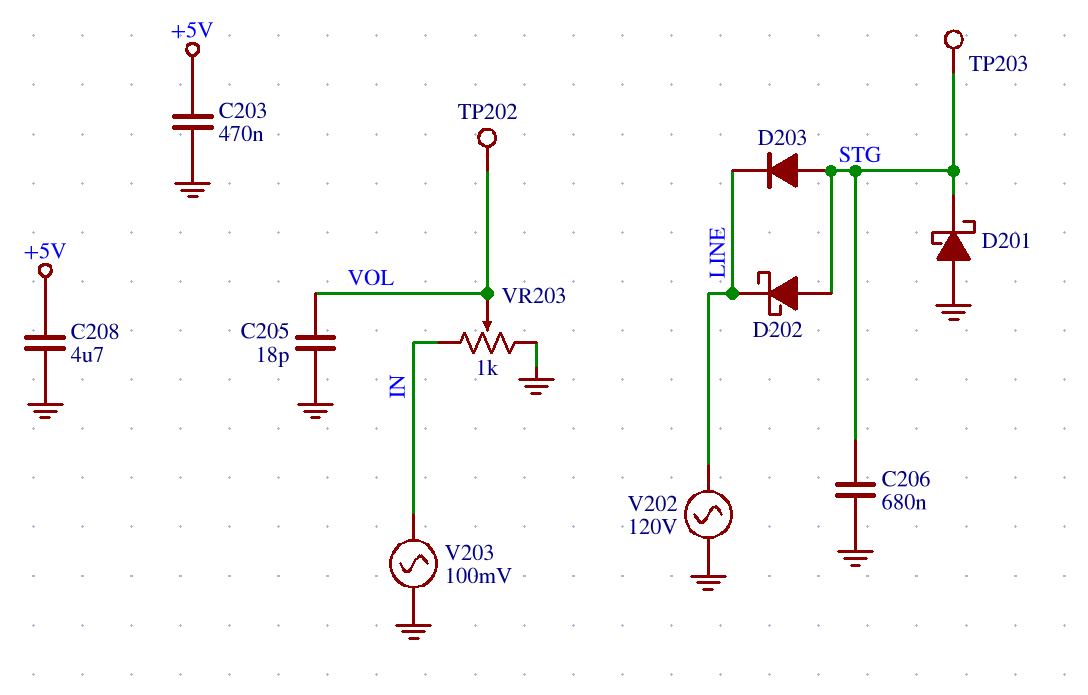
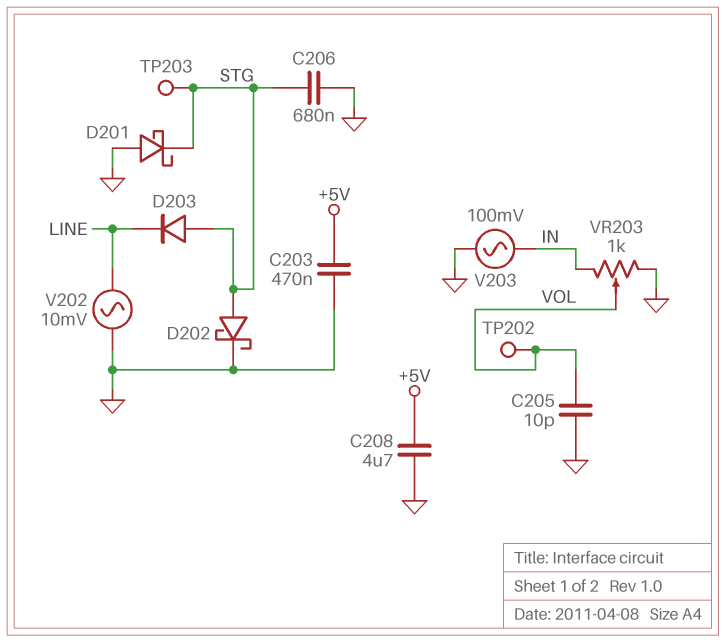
C205: 18pF (GND, VOL) -> 10pF (GND, VOL)
D202: schottky (A STG, K LINE) -> schottky (A STG, K GND)
V202: AC 120V (GND, LINE) -> AC 10mV (GND, LINE)

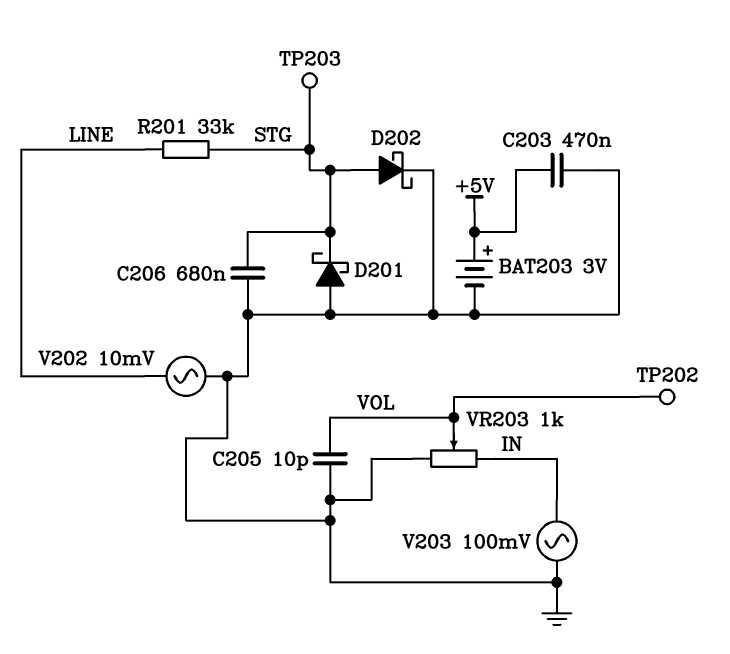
BAT203: none -> 3V (plus +5V, minus GND)
C208: 4.7uF (+5V, GND) -> none
D203: diode (A STG, K LINE) -> none
R201: none -> 33k (LINE, STG)

